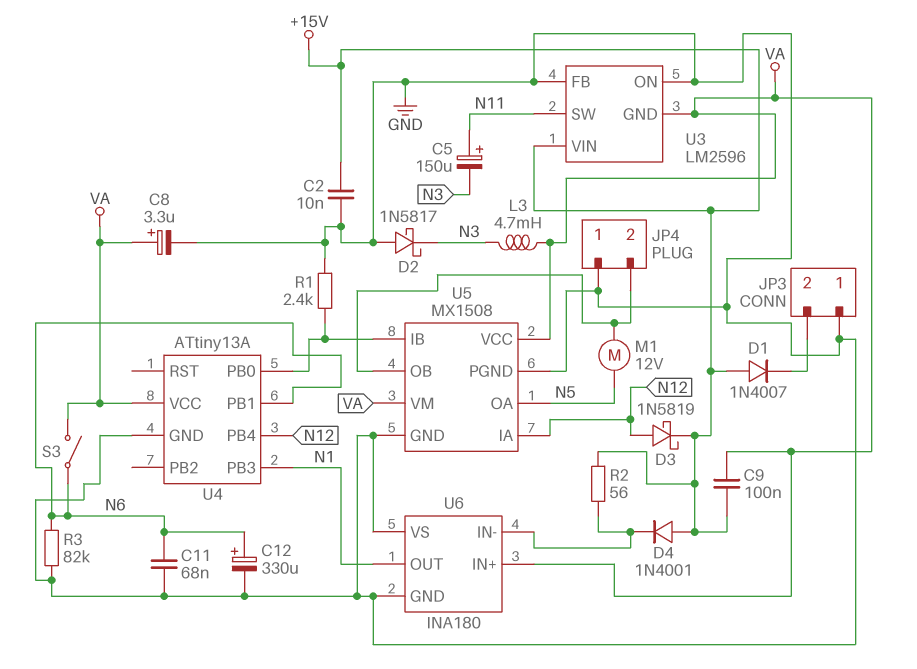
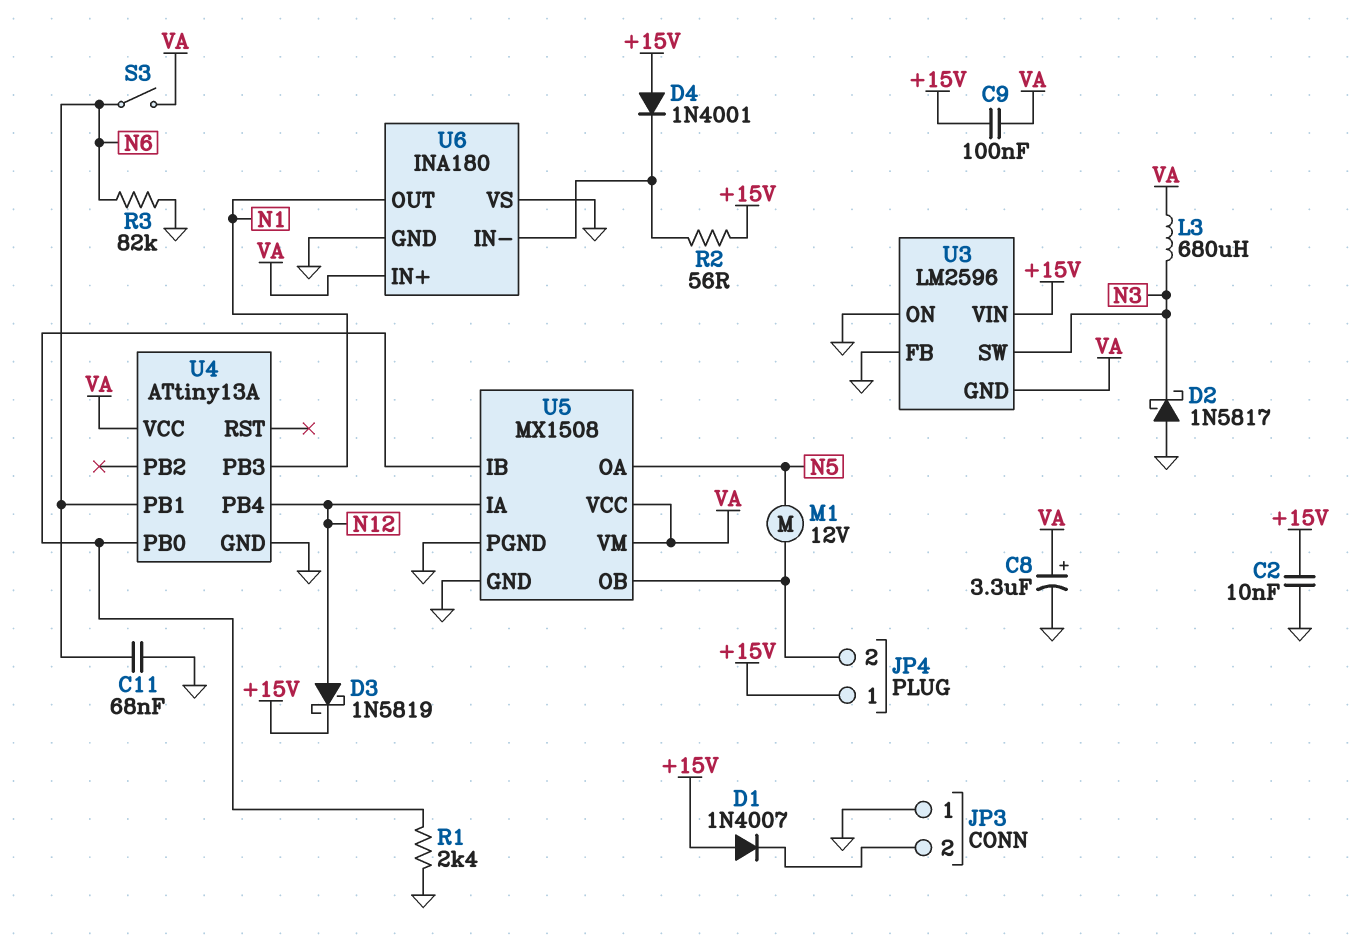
C5: 150uF (plus N11, minus N3) -> none
C12: 330uF (plus N6, minus GND) -> none
JP4 pin 1: GND -> +15V
L3: 4.7mH (N3, VA) -> 680uH (N3, VA)
U3 pin SW: N11 -> N3

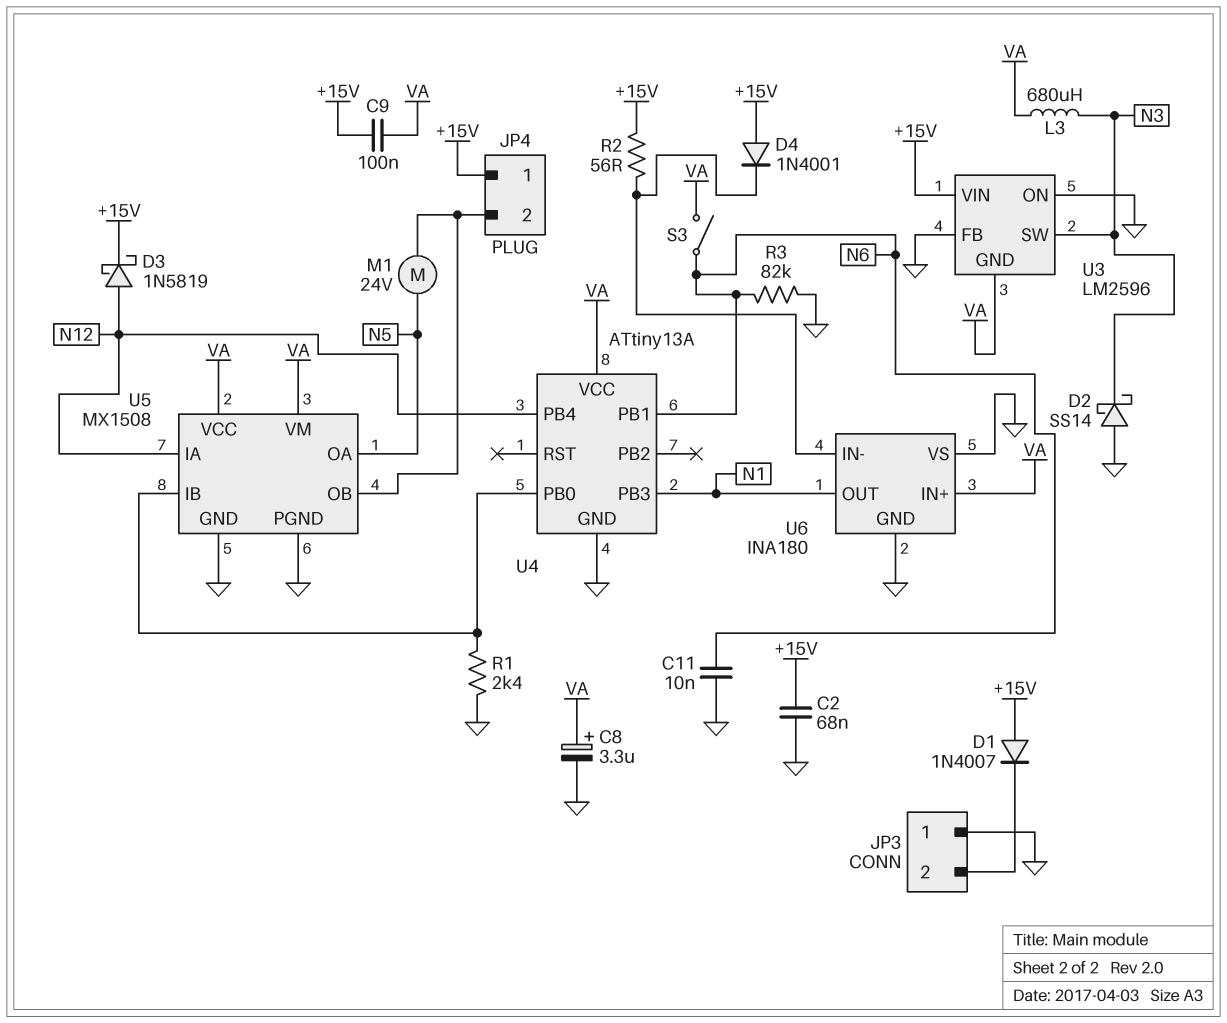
C2: 10nF (+15V, GND) -> 68nF (+15V, GND)
C11: 68nF (GND, N6) -> 10nF (GND, N6)
D2: schottky 1N5817 (A GND, K N3) -> schottky SS14 (A GND, K N3)
M1: motor 12V (JP4/2, N5) -> motor 24V (JP4/2, N5)

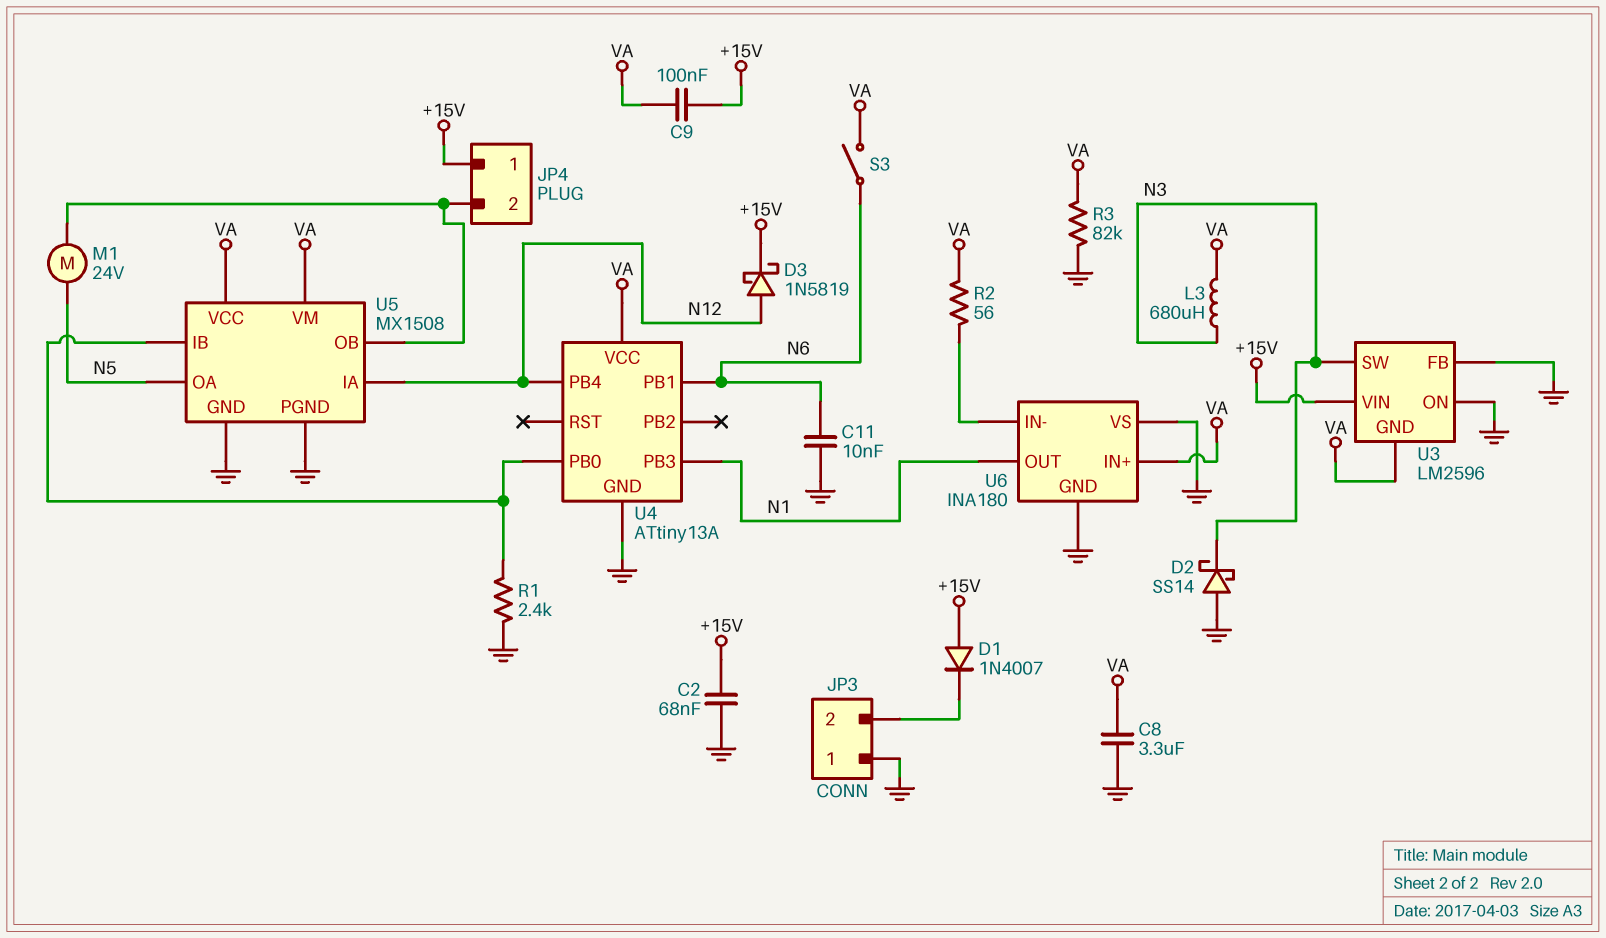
C8: 3.3uF (plus VA, minus GND) -> 3.3uF (GND, VA)
D4: diode 1N4001 (A +15V, K U6/IN-) -> none
R2: 56 (+15V, U6/IN-) -> 56 (U6/IN-, VA)
R3: 82k (GND, N6) -> 82k (GND, VA)

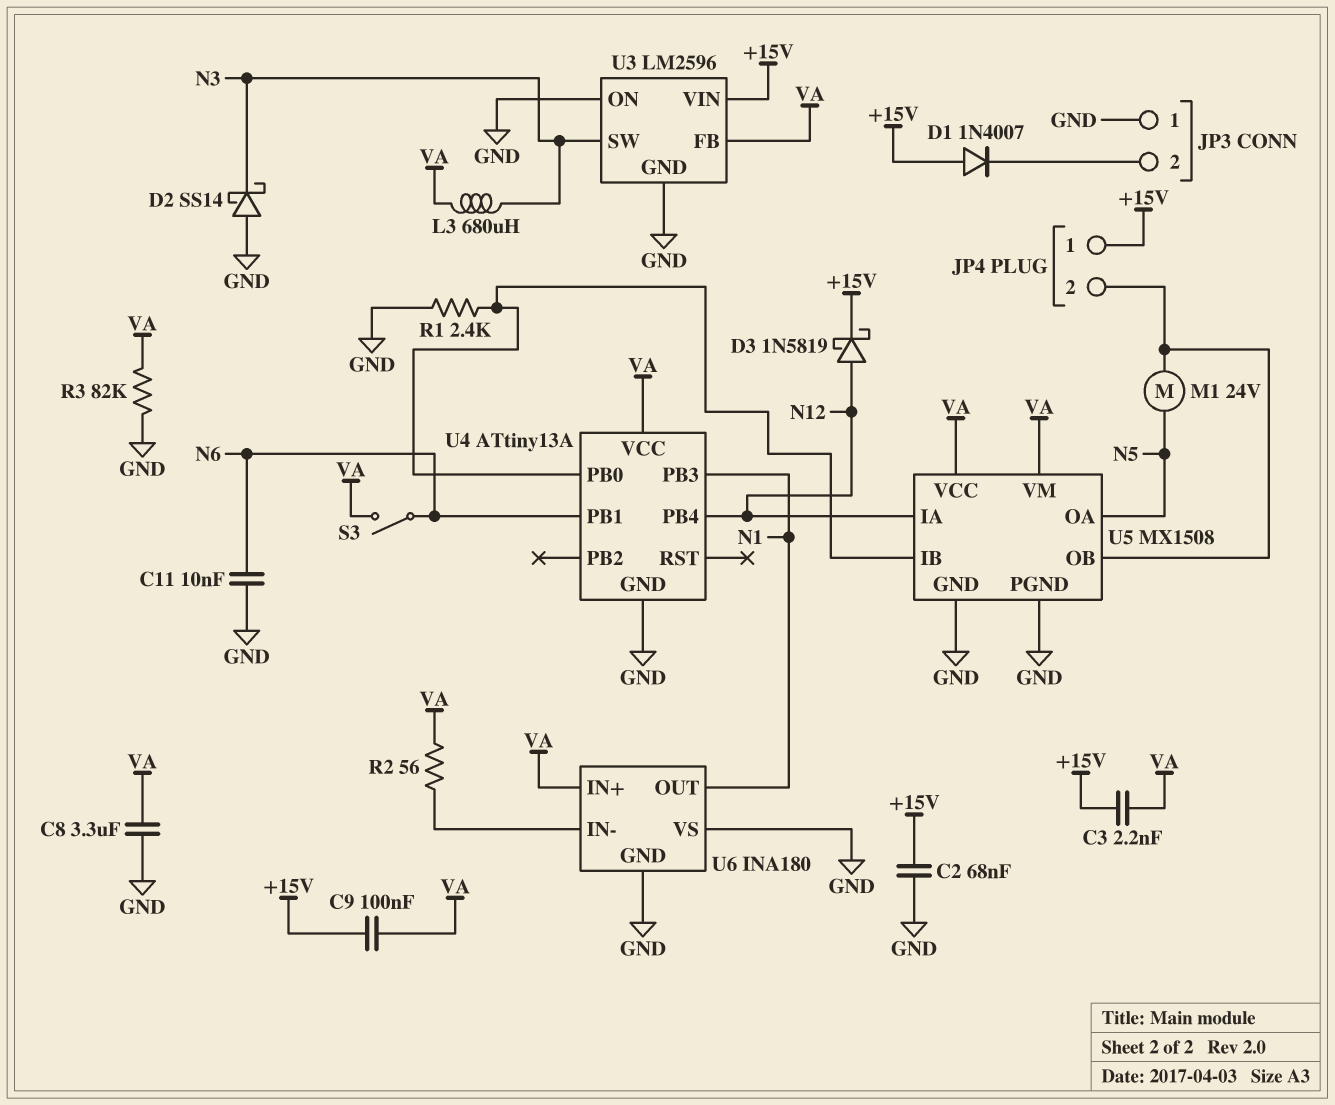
C3: none -> 2.2nF (+15V, VA)
U3 pin FB: GND -> VA
U3 pin GND: VA -> GND

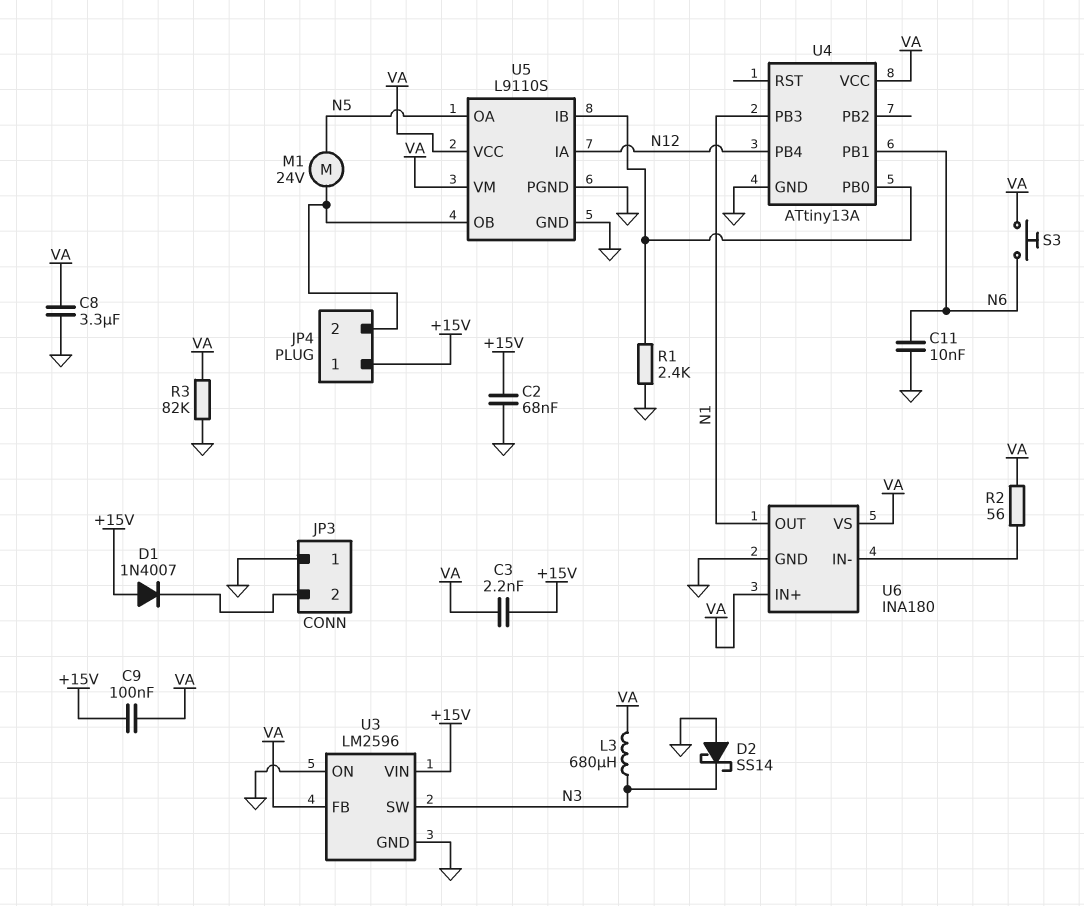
D3: schottky 1N5819 (A N12, K +15V) -> none
S3: switch (N6, VA) -> button (N6, VA)
U5: MX1508 -> L9110S
U6 pin VS: GND -> VA

